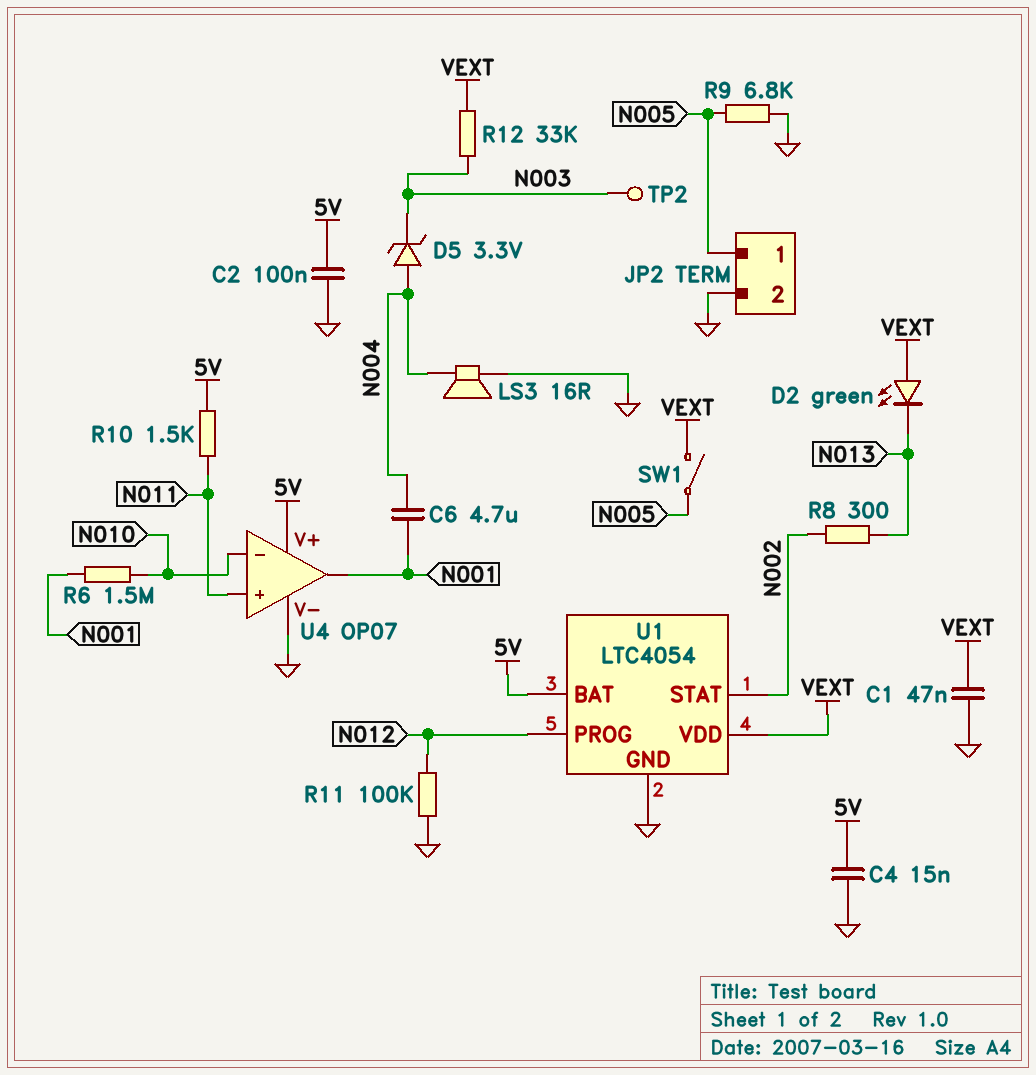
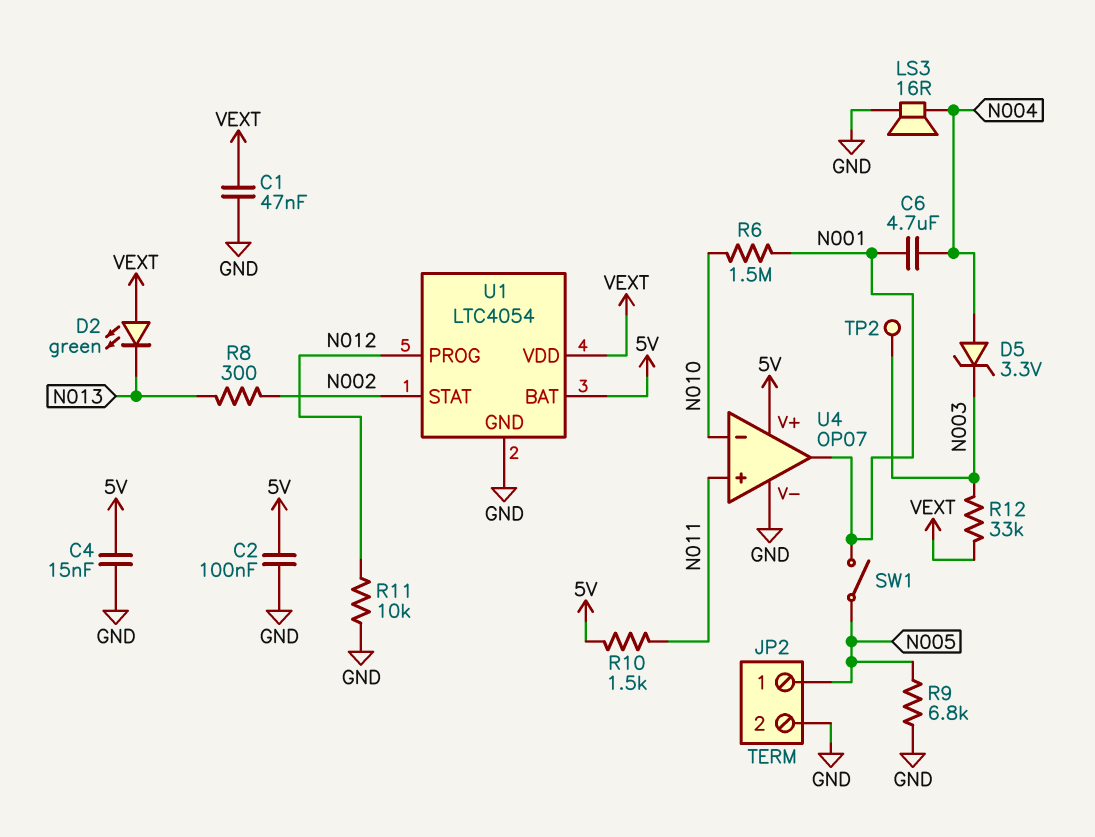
R11: 100k (GND, N012) -> 10k (GND, N012)
SW1: switch (N005, VEXT) -> switch (N001, N005)

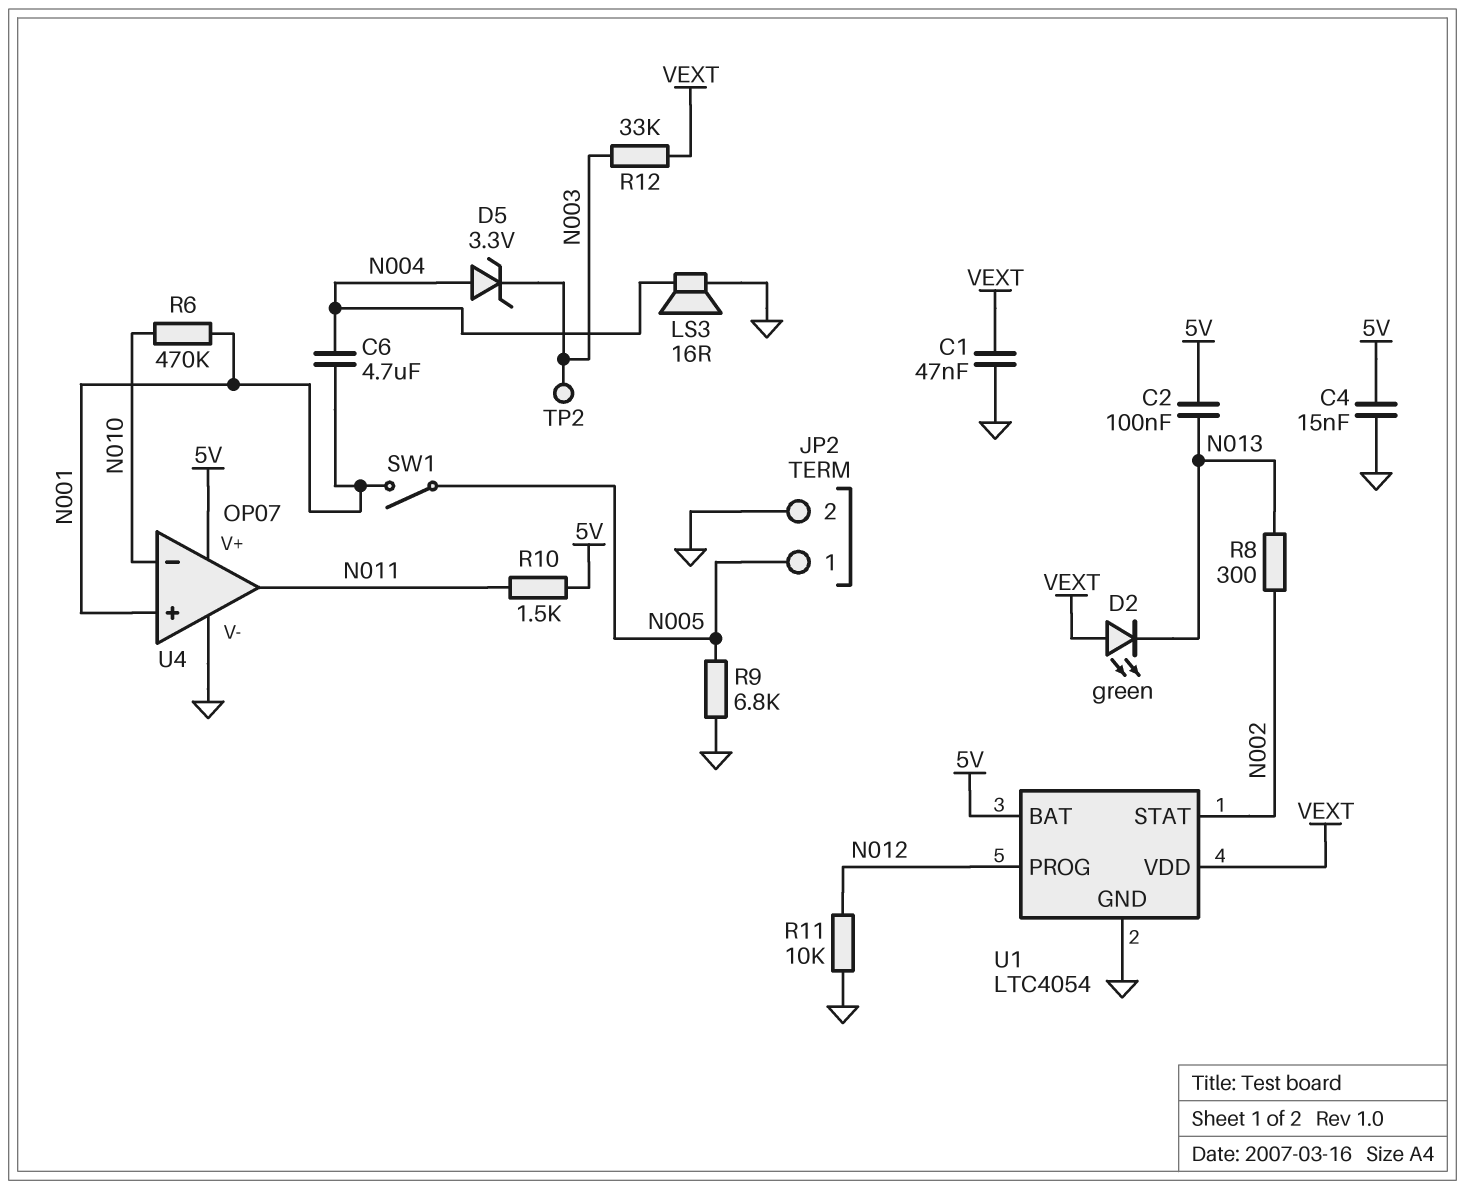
C2: 100nF (5V, GND) -> 100nF (5V, N013)
R6: 1.5M (N001, N010) -> 470k (N001, N010)
U4 pin in+: N011 -> N001
U4 pin out: N001 -> N011

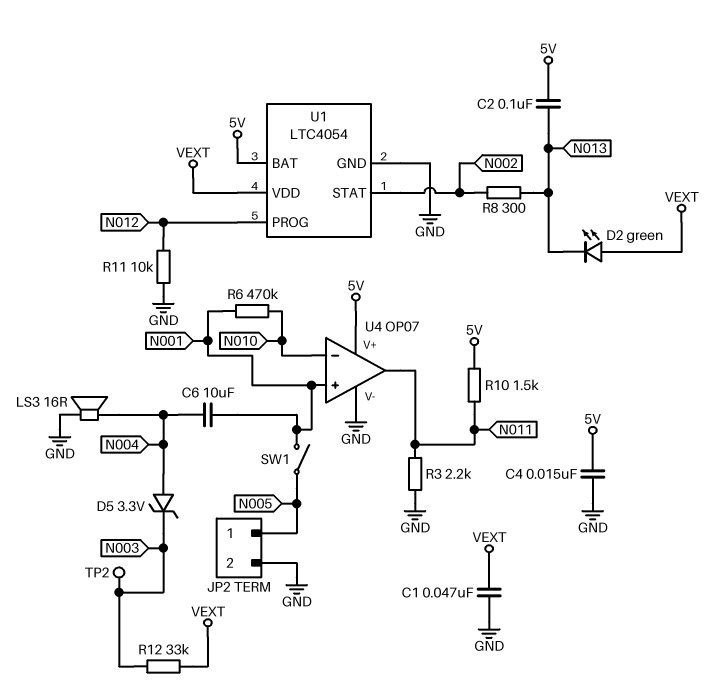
C6: 4.7uF (N001, N004) -> 10uF (N001, N004)
R3: none -> 2.2k (GND, N011)
R9: 6.8k (GND, N005) -> none

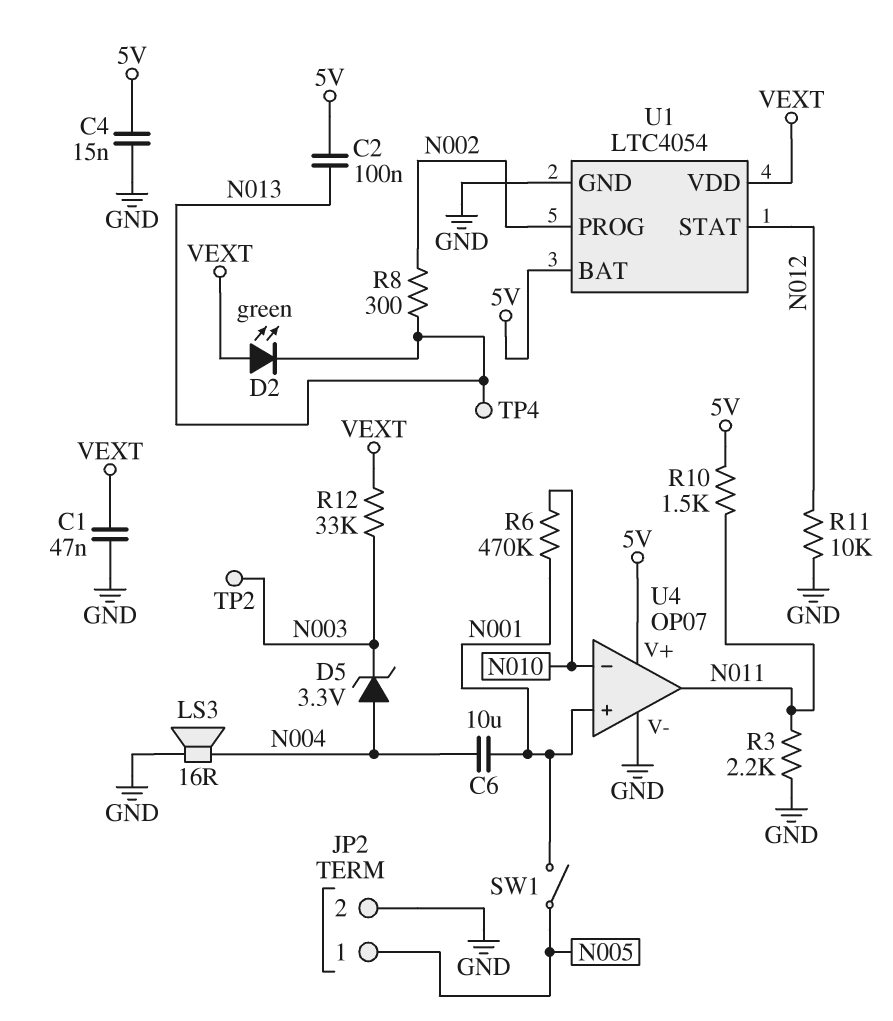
TP4: none -> test point (N013)
U1 pin PROG: N012 -> N002
U1 pin STAT: N002 -> N012

